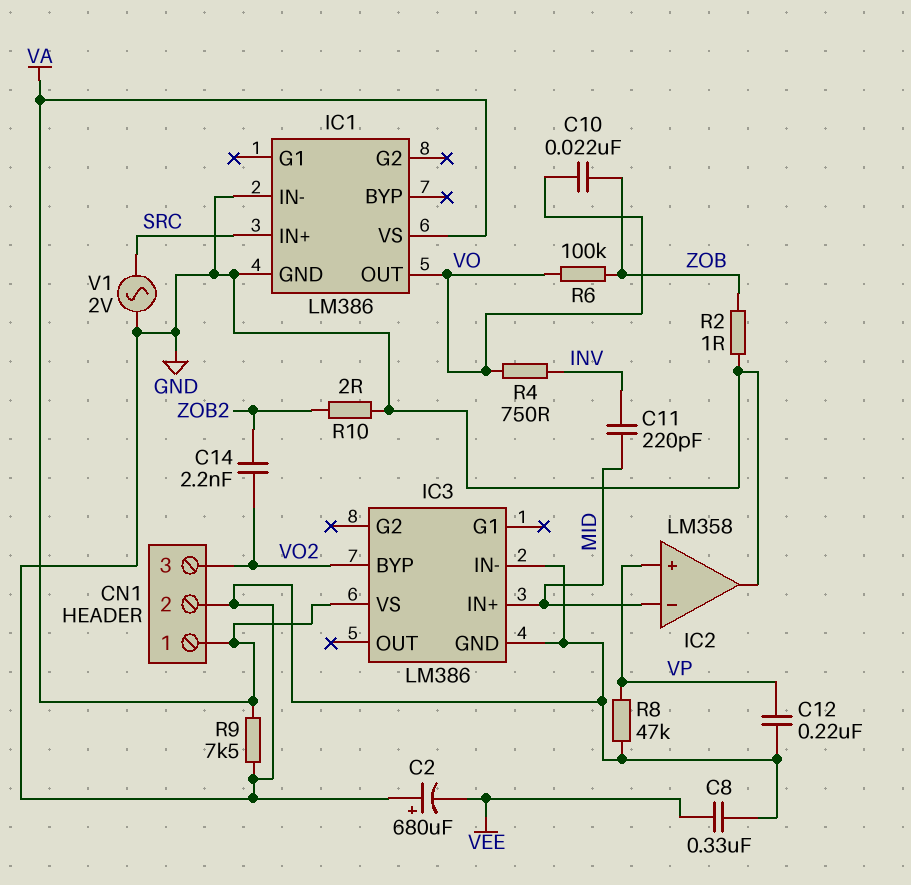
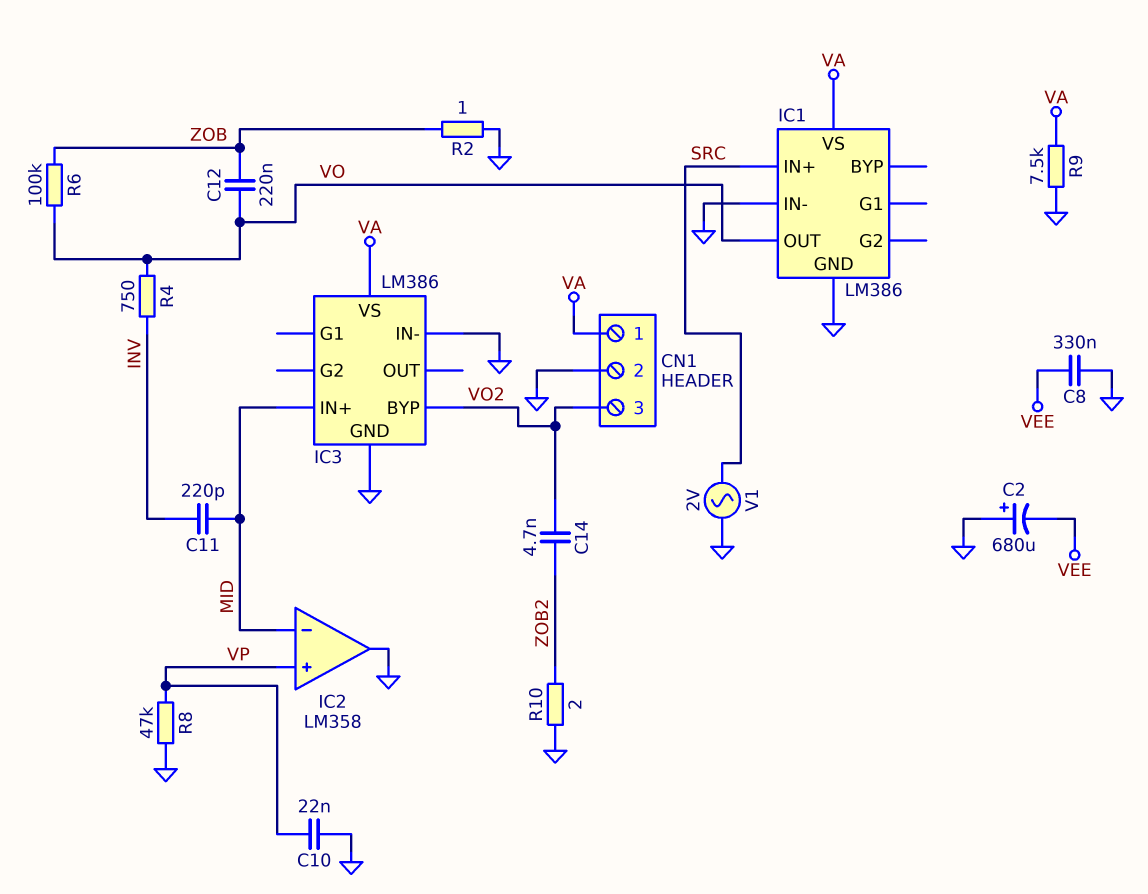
C10: 22nF (VO, ZOB) -> 22nF (GND, VP)
C12: 220nF (GND, VP) -> 220nF (VO, ZOB)
C14: 2.2nF (VO2, ZOB2) -> 4.7nF (VO2, ZOB2)

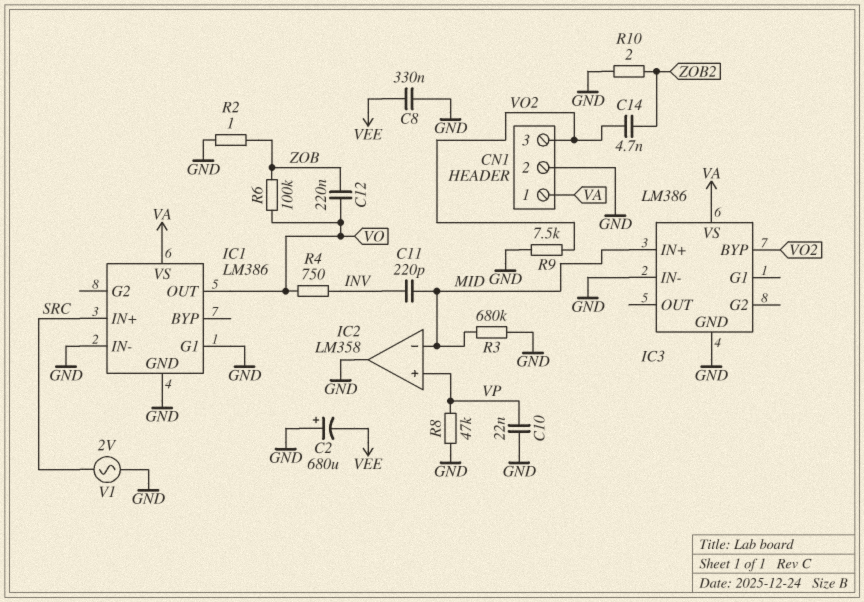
IC1 pin G1: none -> GND
R3: none -> 680k (GND, MID)
R9: 7.5k (GND, VA) -> 7.5k (GND, VO2)

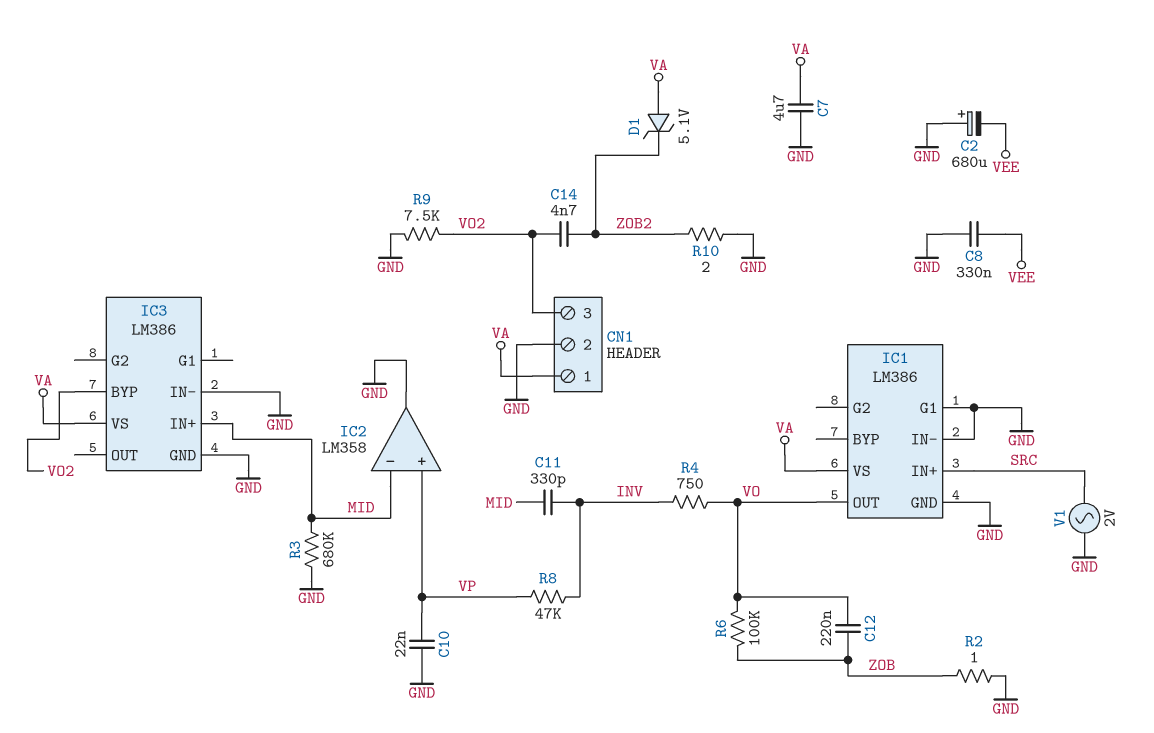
C7: none -> 4.7uF (GND, VA)
C11: 220pF (INV, MID) -> 330pF (INV, MID)
D1: none -> zener 5.1V (A VA, K ZOB2)
R8: 47k (GND, VP) -> 47k (INV, VP)

